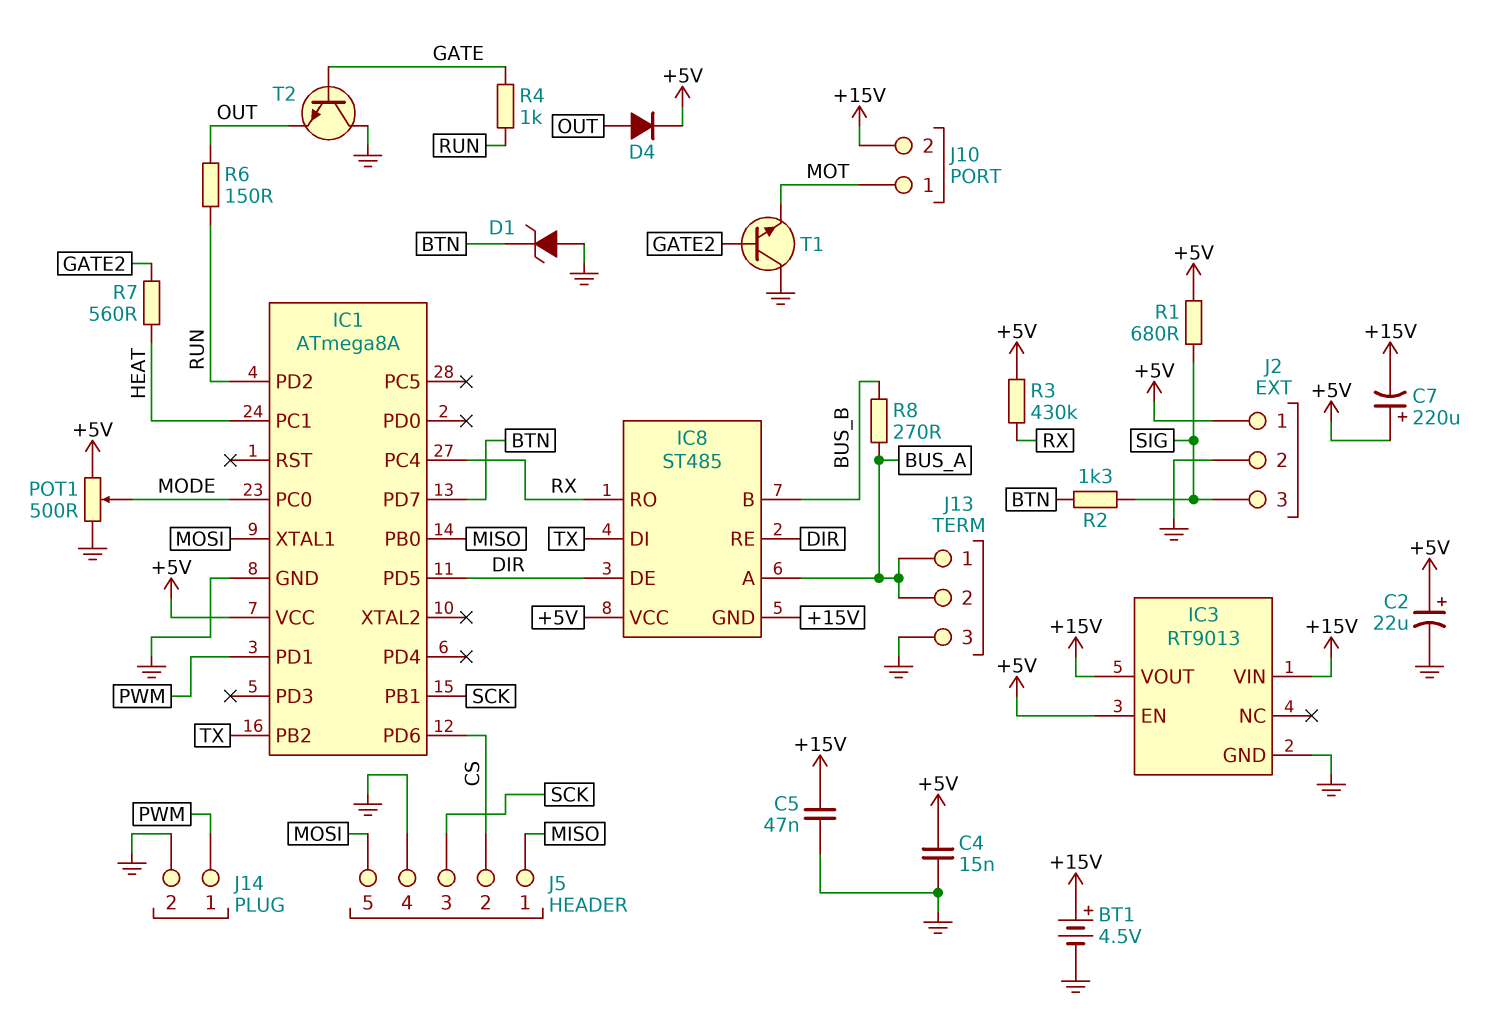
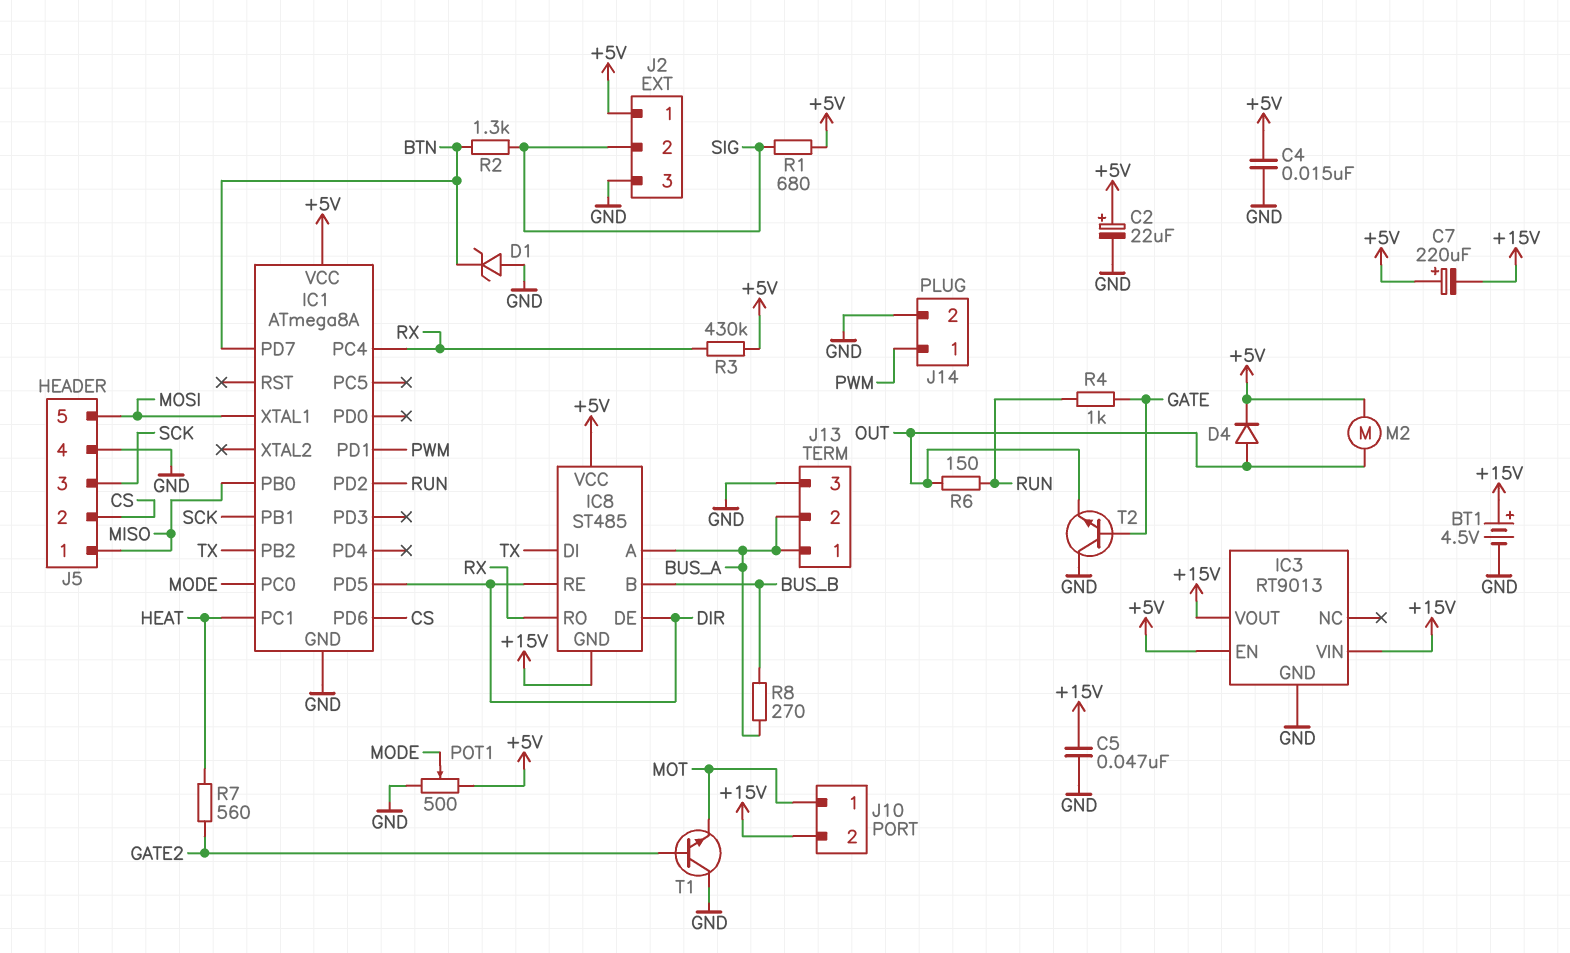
J2 pin 2: GND -> SIG
J2 pin 3: SIG -> GND
M2: none -> motor (+5V, OUT)

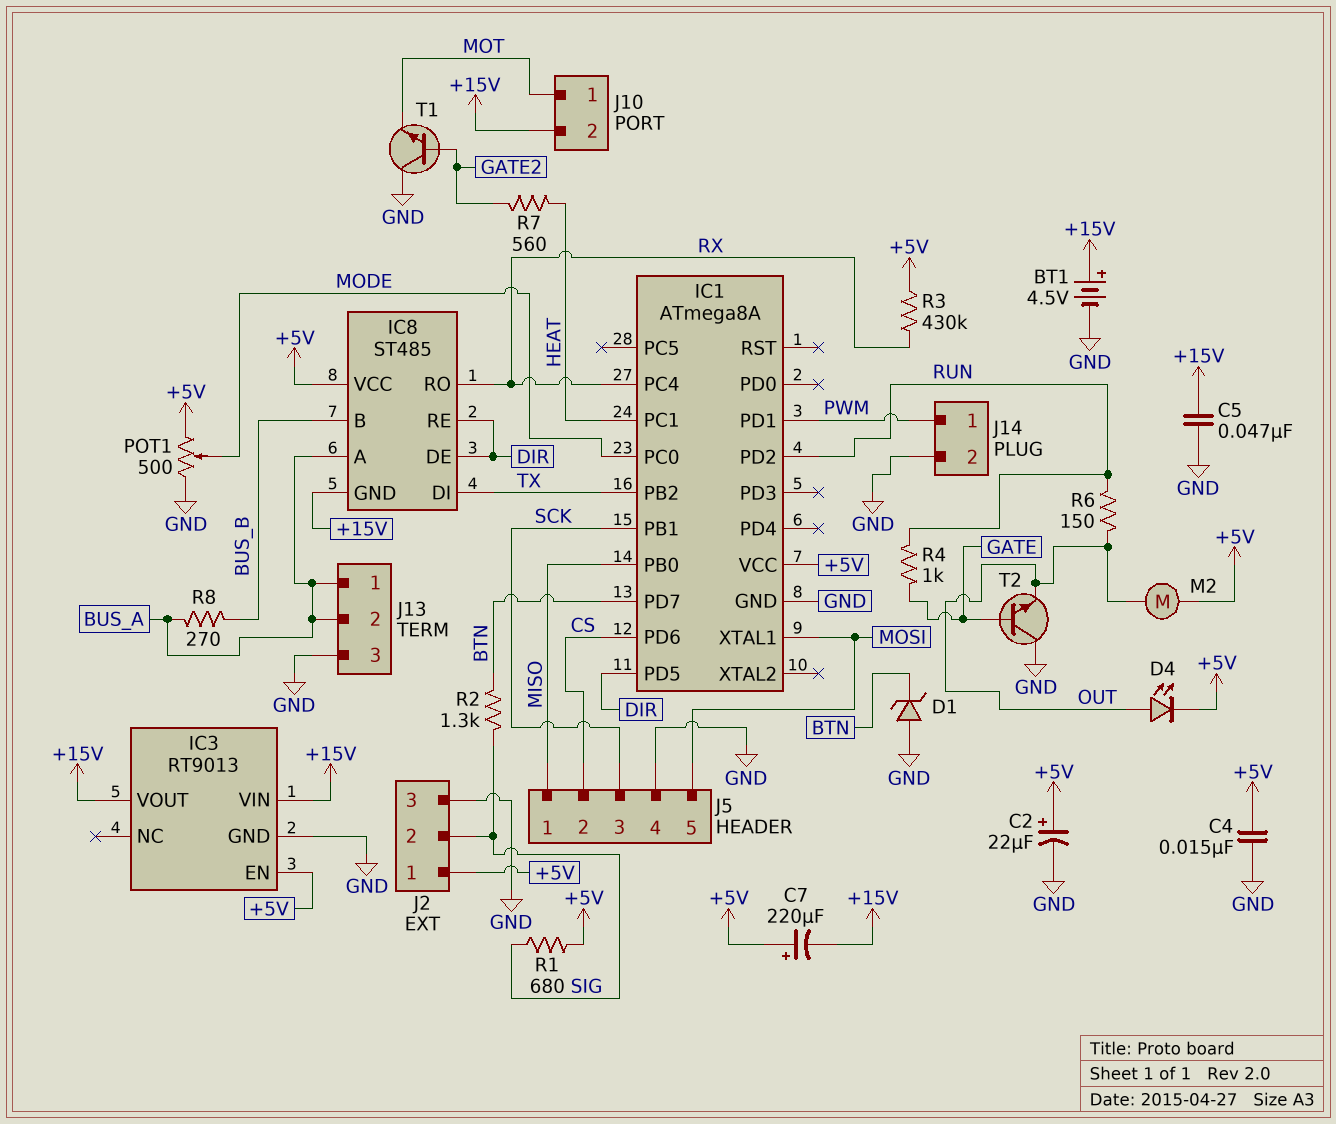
D4: diode (A OUT, K +5V) -> LED (A OUT, K +5V)

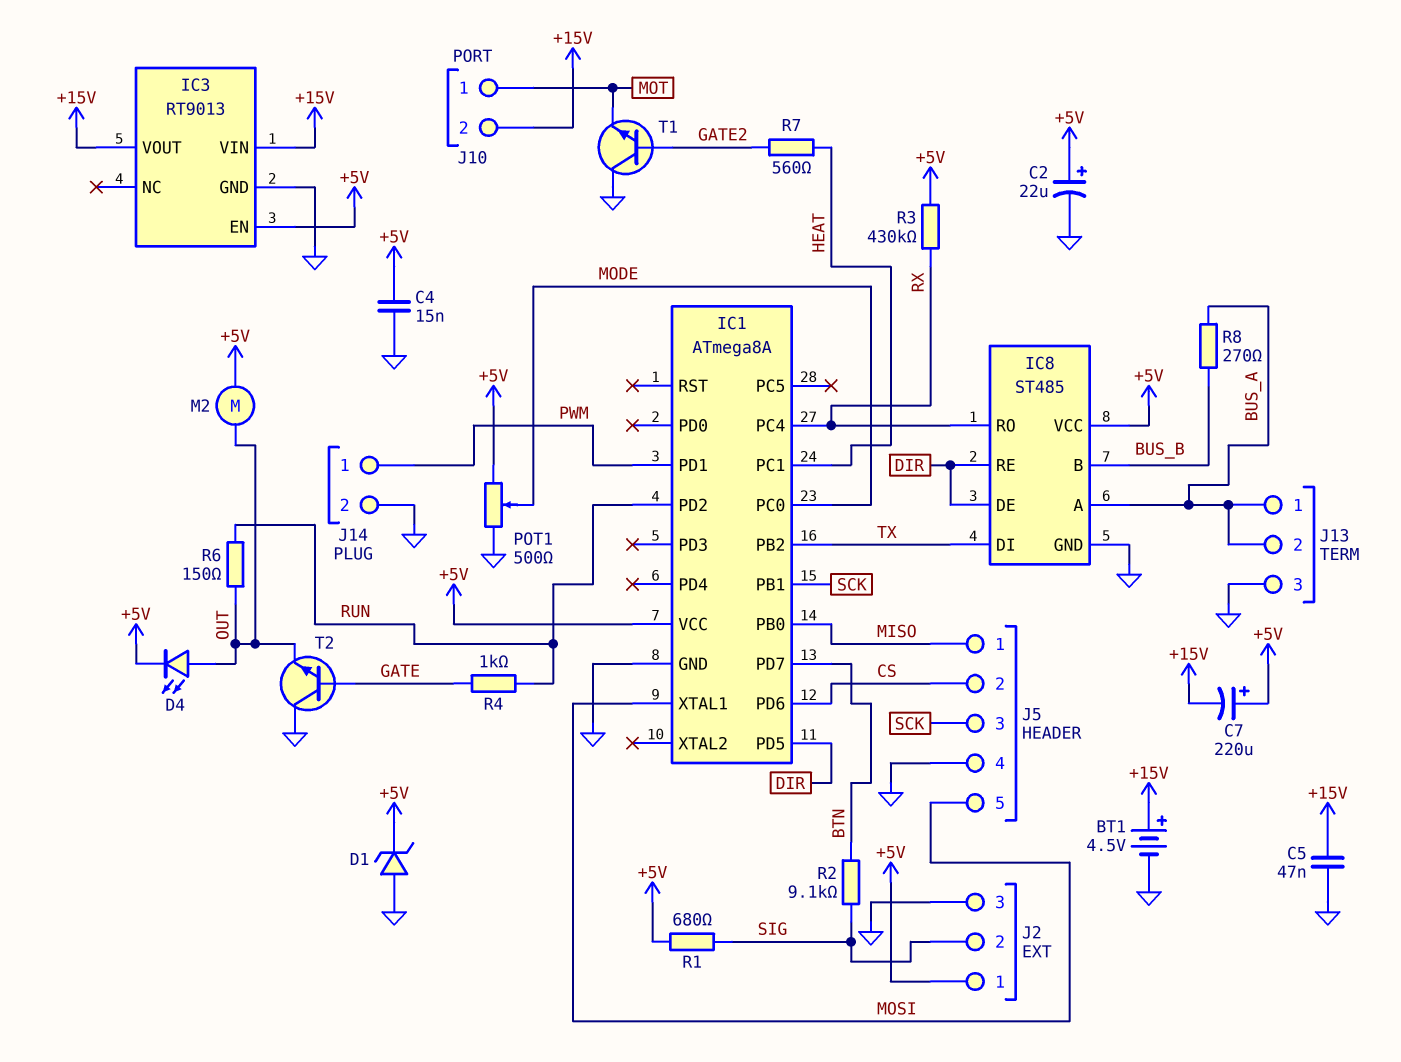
D1: zener (A GND, K BTN) -> zener (A GND, K +5V)
IC8 pin GND: +15V -> GND
R2: 1.3k (BTN, SIG) -> 9.1k (BTN, SIG)

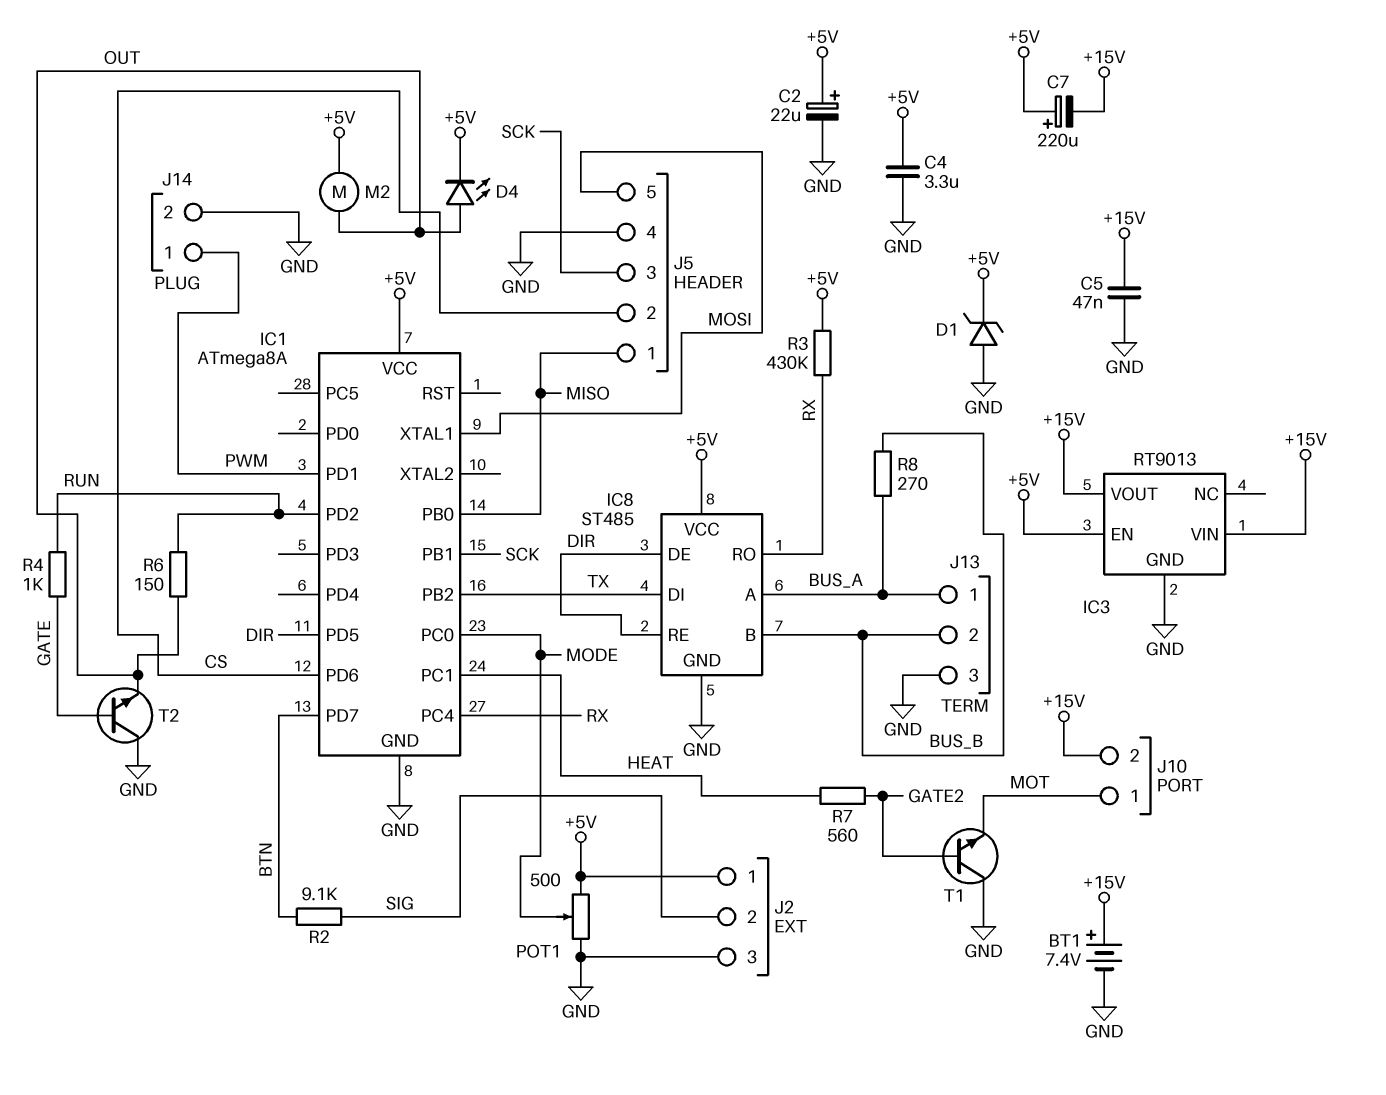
BT1: 4.5V (plus +15V, minus GND) -> 7.4V (plus +15V, minus GND)
C4: 15nF (+5V, GND) -> 3.3uF (+5V, GND)
J13 pin 2: BUS_A -> BUS_B
R1: 680 (+5V, SIG) -> none

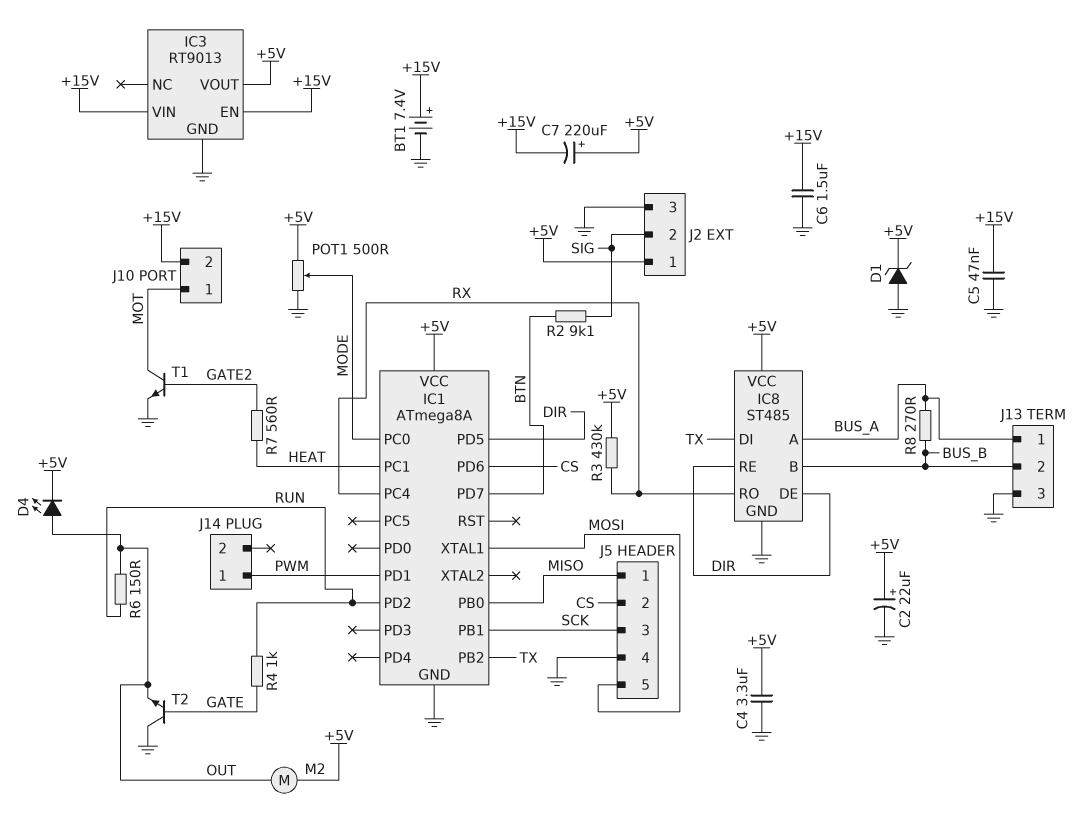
C6: none -> 1.5uF (+15V, GND)
IC3 pin EN: +5V -> +15V
IC3 pin VOUT: +15V -> +5V
J14 pin 2: GND -> none
T1: NPN (B GATE2, C GND, E MOT) -> NPN (B GATE2, C MOT, E GND)

